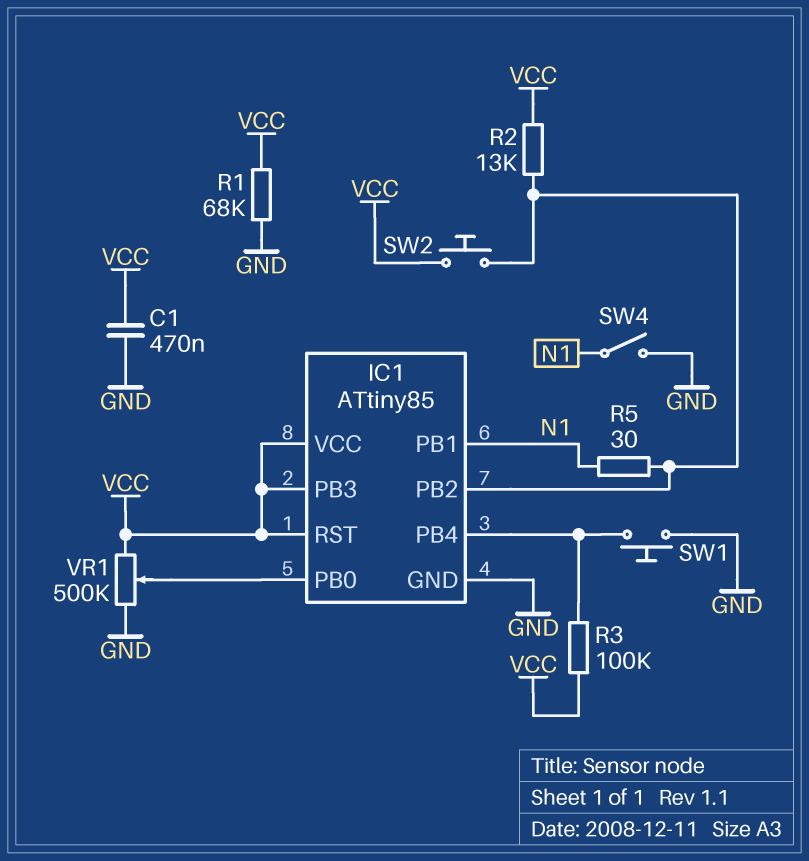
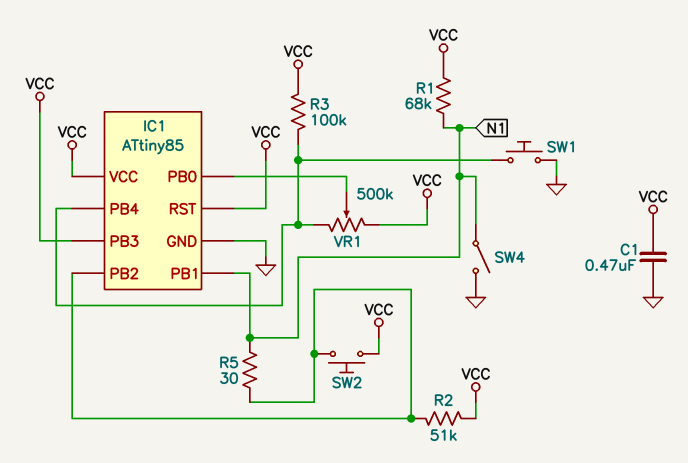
R1: 68k (GND, VCC) -> 68k (N1, VCC)
R2: 13k (IC1/PB2, VCC) -> 51k (IC1/PB2, VCC)
VR1: 500k (GND, VCC, wiper IC1/PB0) -> 500k (IC1/PB4, VCC, wiper IC1/PB0)

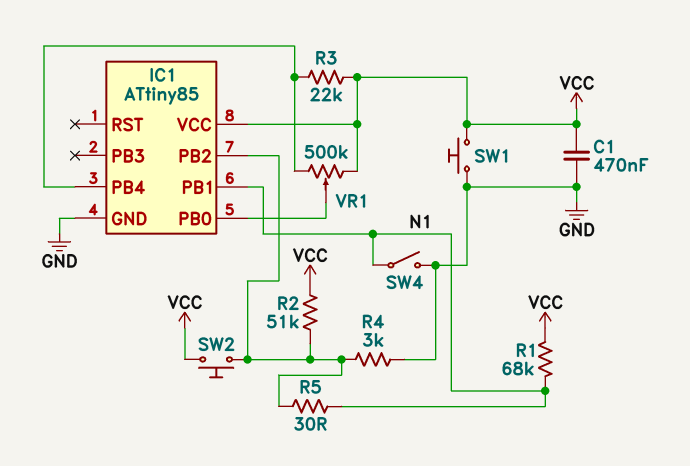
IC1 pin PB3: VCC -> none
IC1 pin RST: VCC -> none
R3: 100k (IC1/PB4, VCC) -> 22k (IC1/PB4, VCC)
R4: none -> 3k (GND, IC1/PB2)
SW1: button (GND, IC1/PB4) -> button (GND, VCC)

